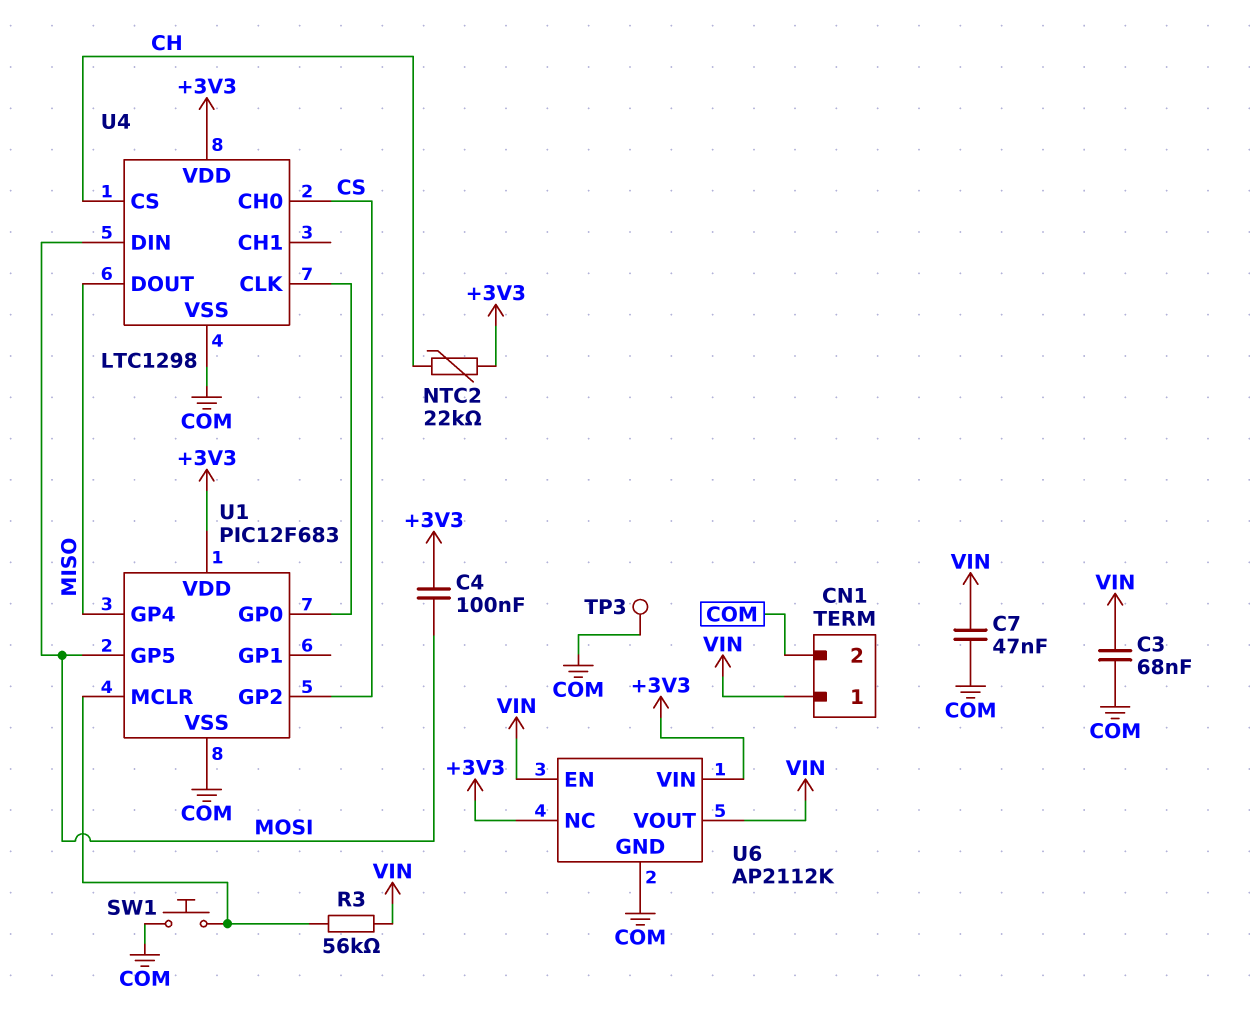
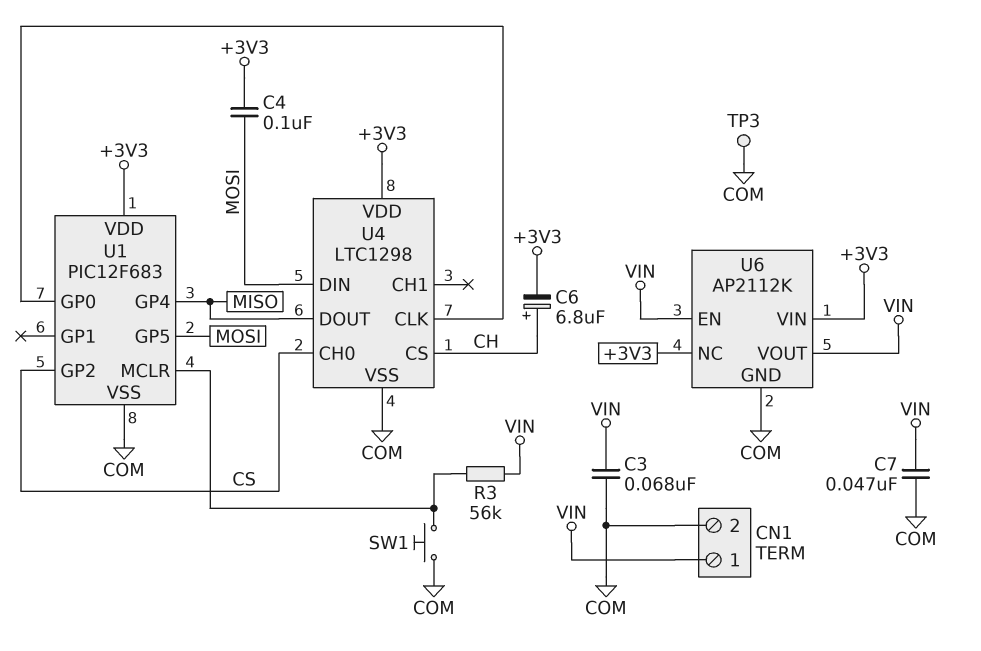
C6: none -> 6.8uF (plus CH, minus +3V3)
NTC2: 22k (+3V3, CH) -> none

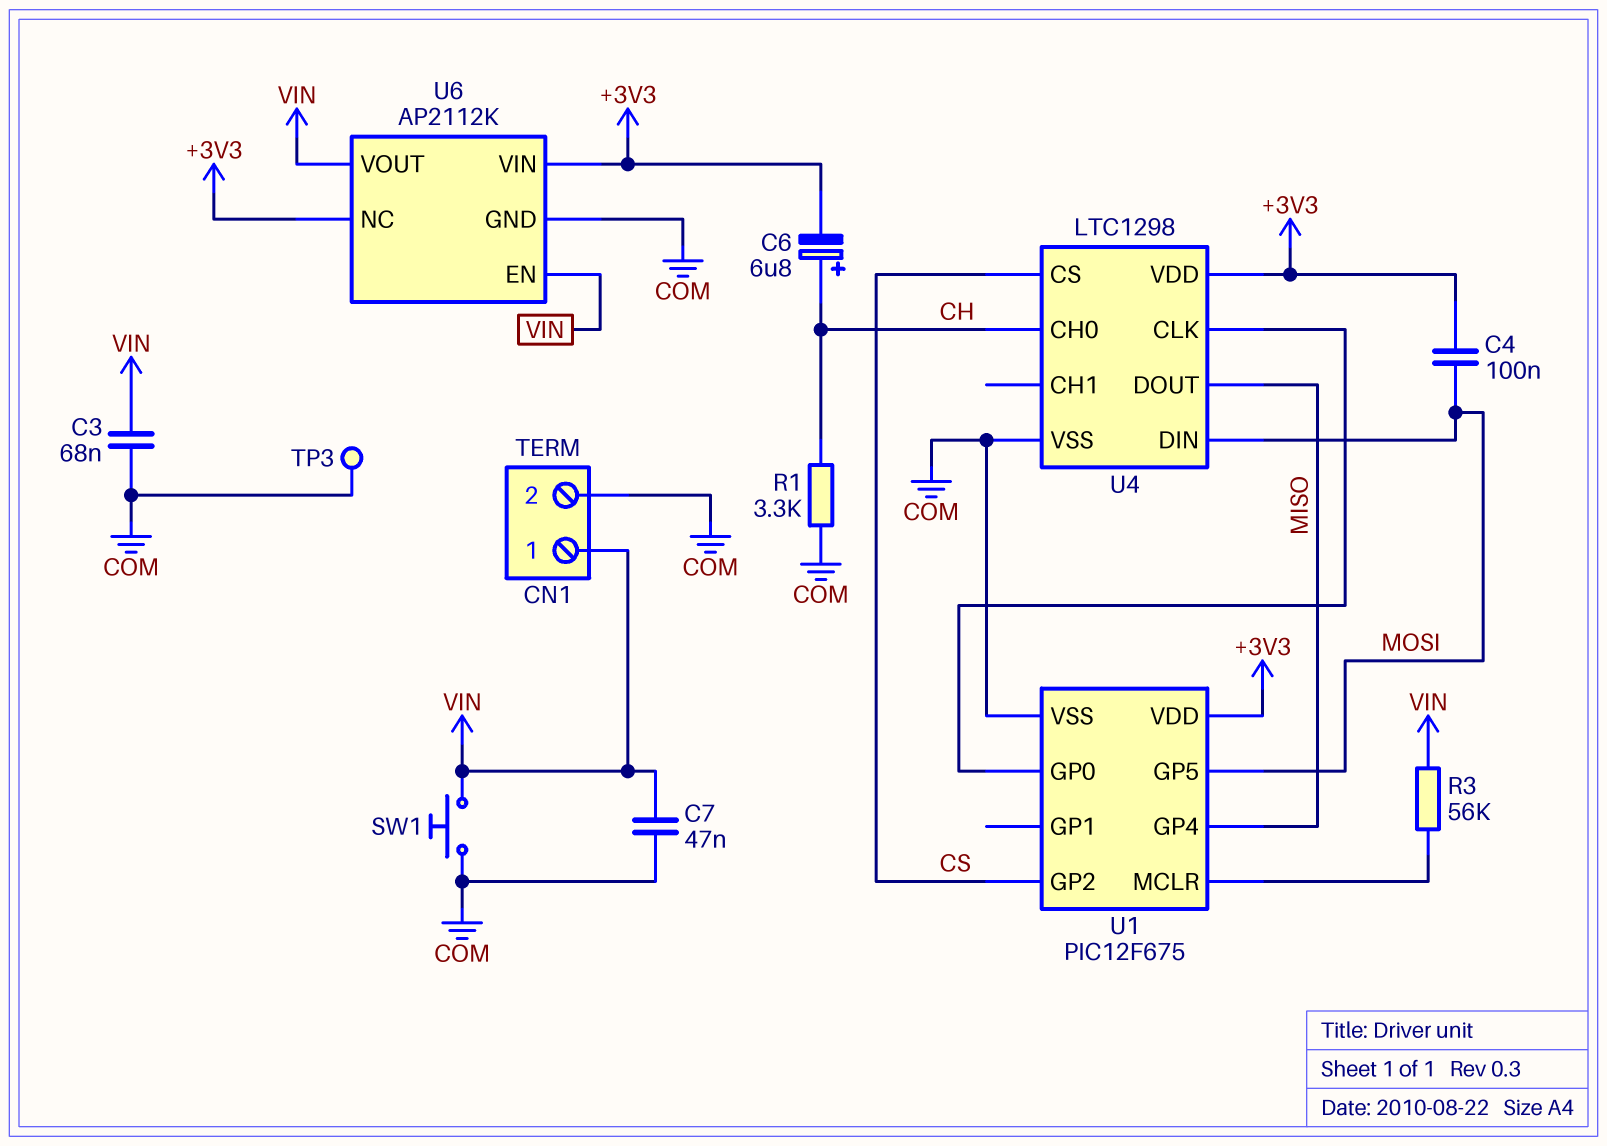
R1: none -> 3.3k (CH, COM)
SW1: button (COM, U1/MCLR) -> button (COM, VIN)
U1: PIC12F683 -> PIC12F675
U4 pin CH0: CS -> CH
U4 pin CS: CH -> CS

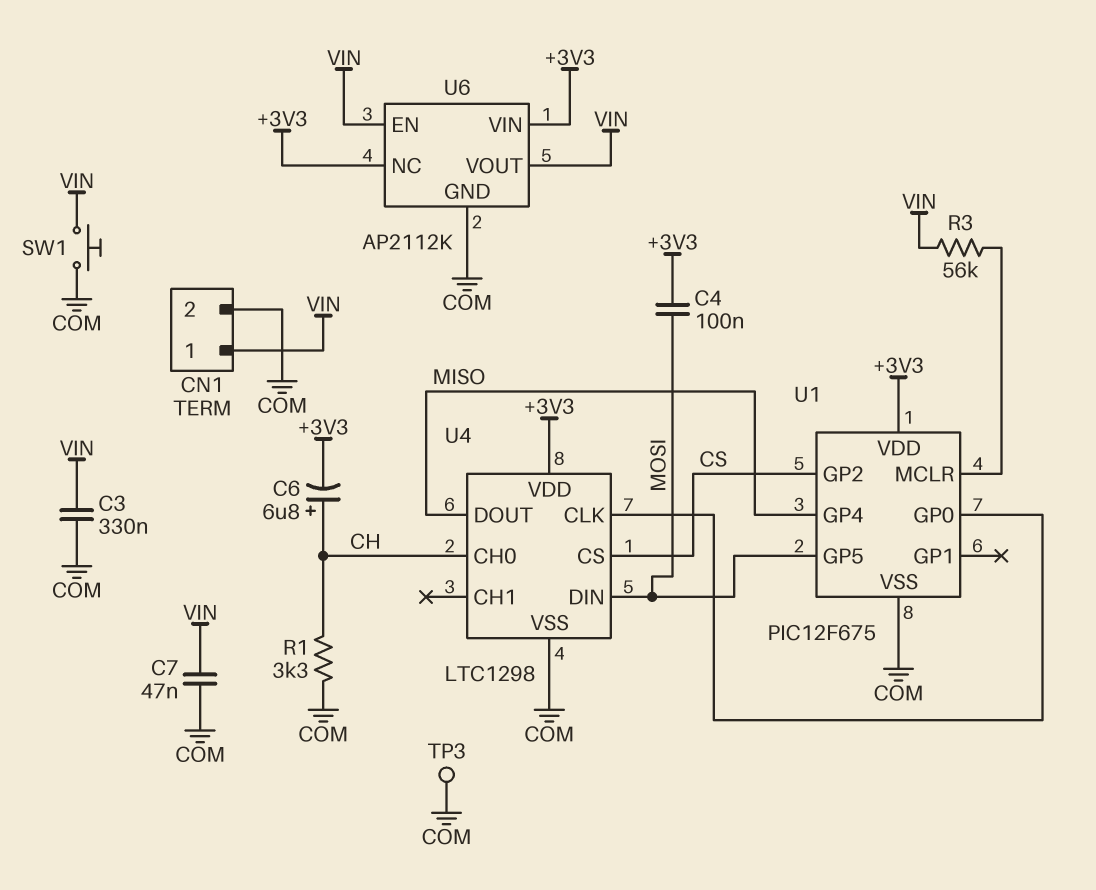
C3: 68nF (COM, VIN) -> 330nF (COM, VIN)

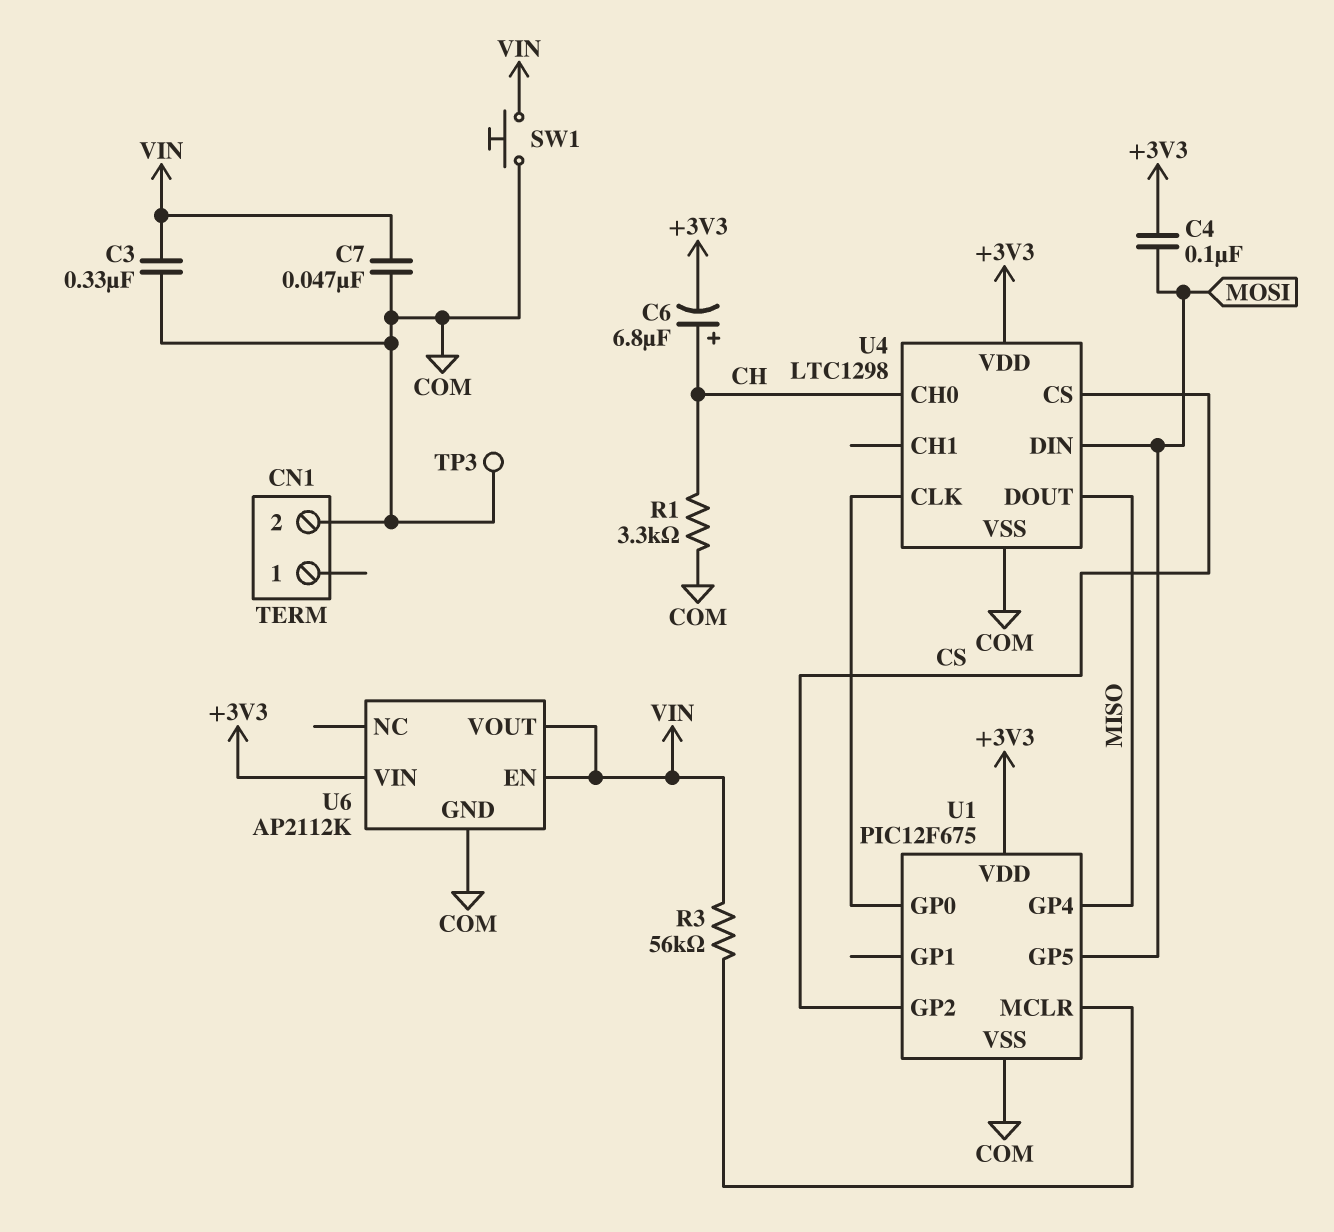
CN1 pin 1: VIN -> none
U6 pin NC: +3V3 -> none

